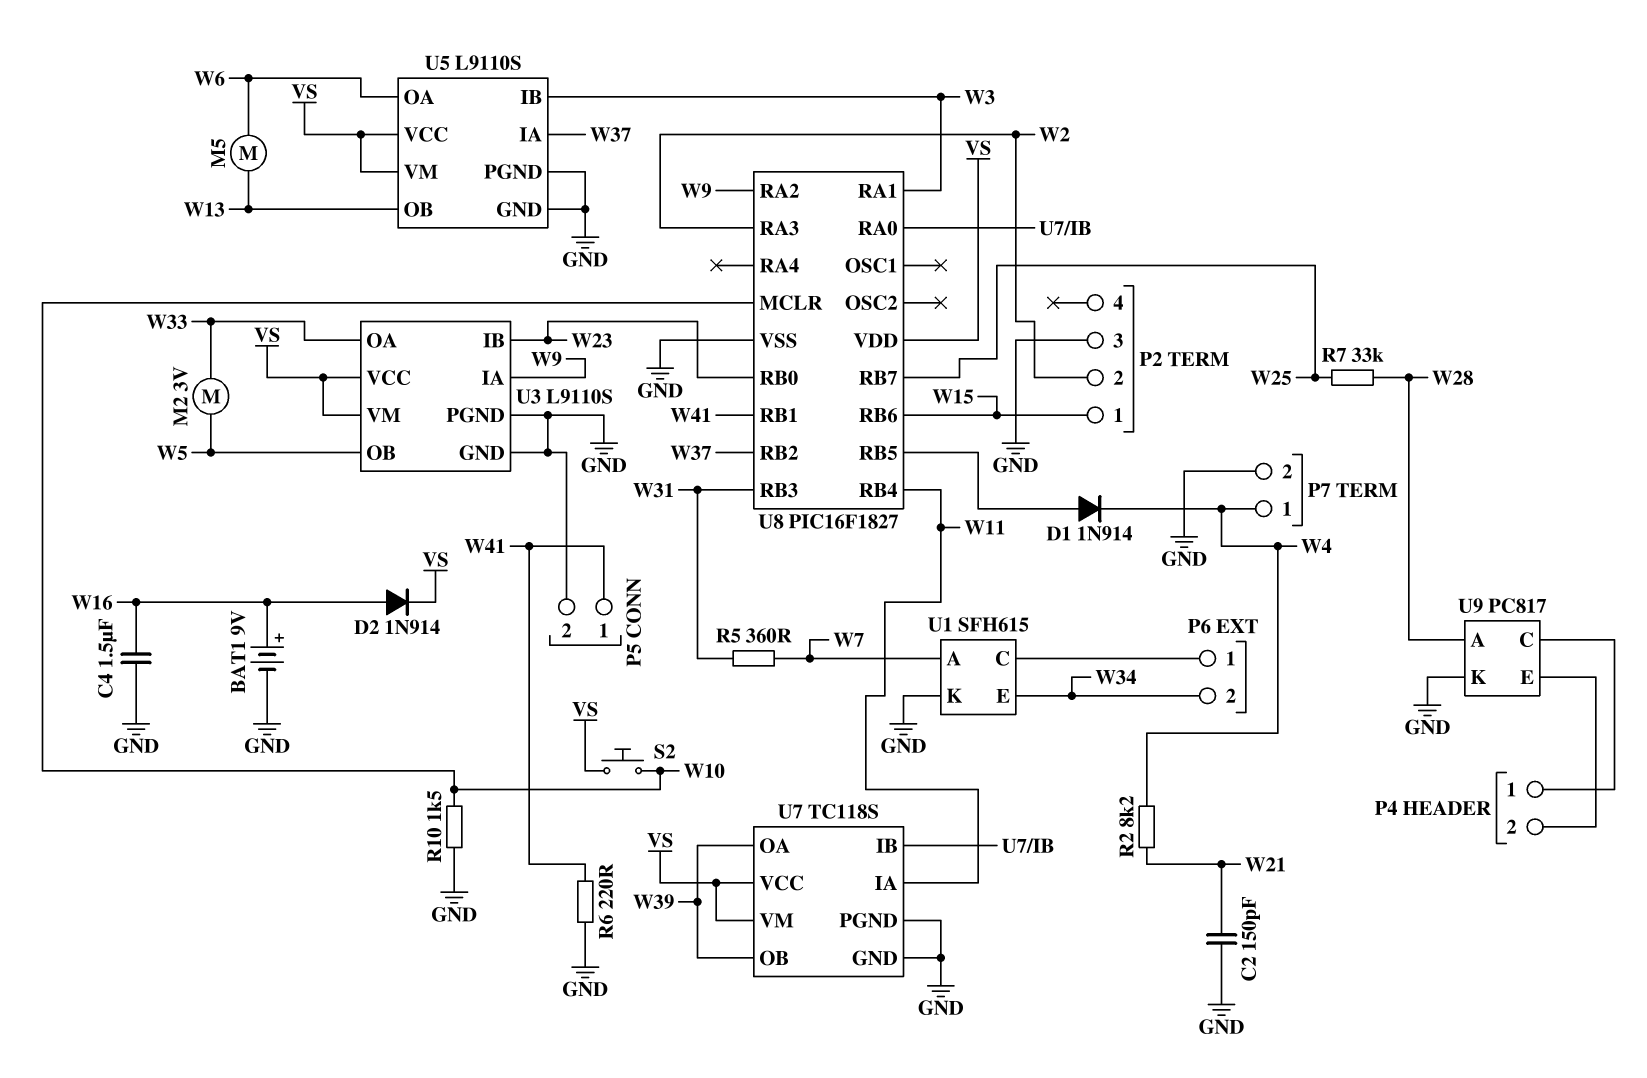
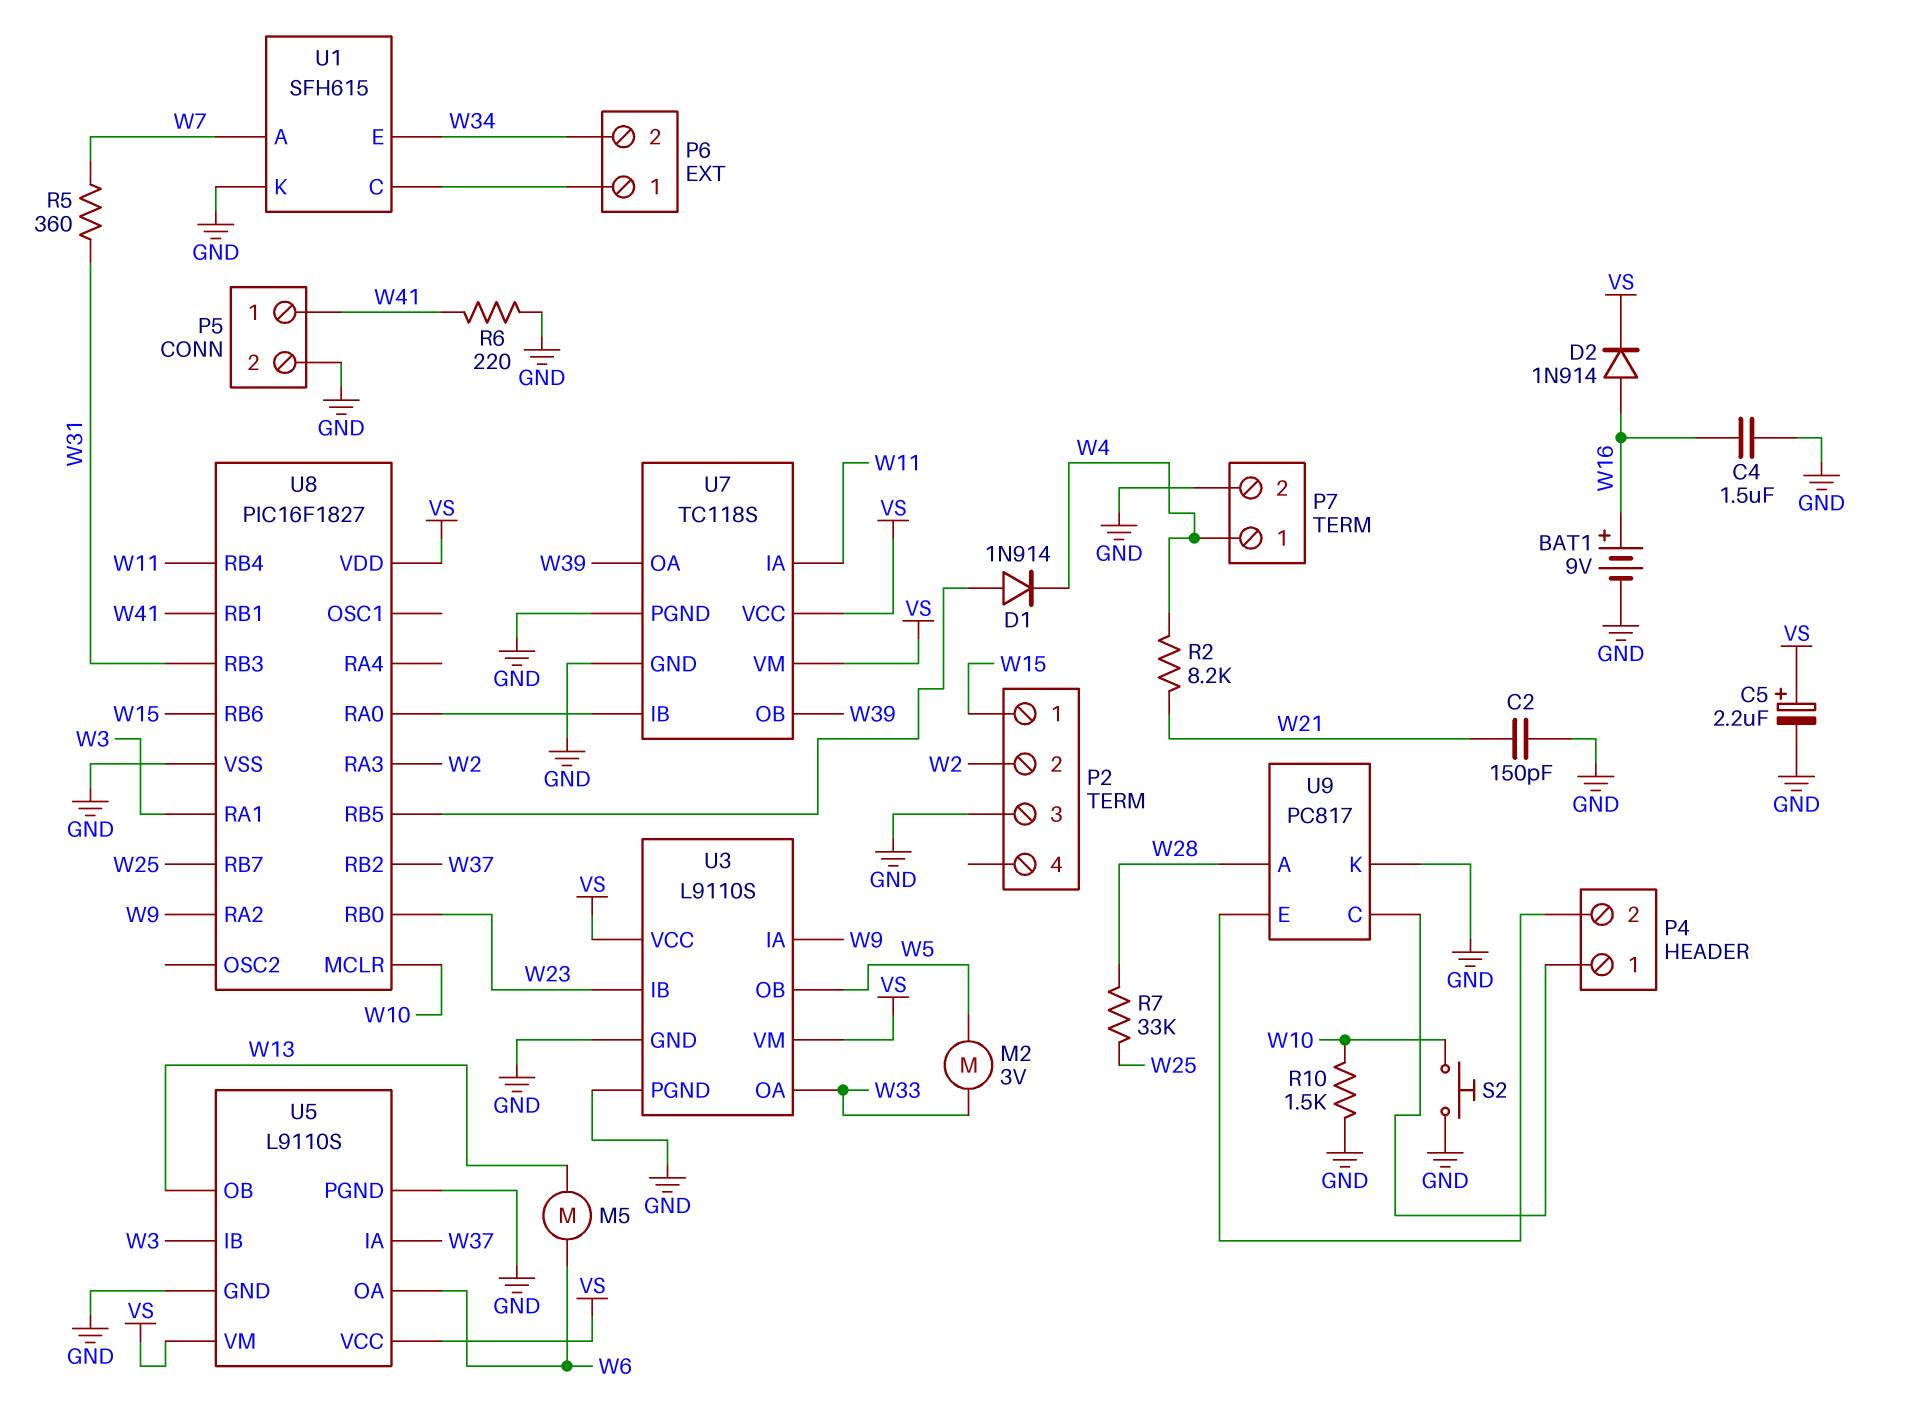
C5: none -> 2.2uF (plus VS, minus GND)
S2: button (VS, W10) -> button (GND, W10)

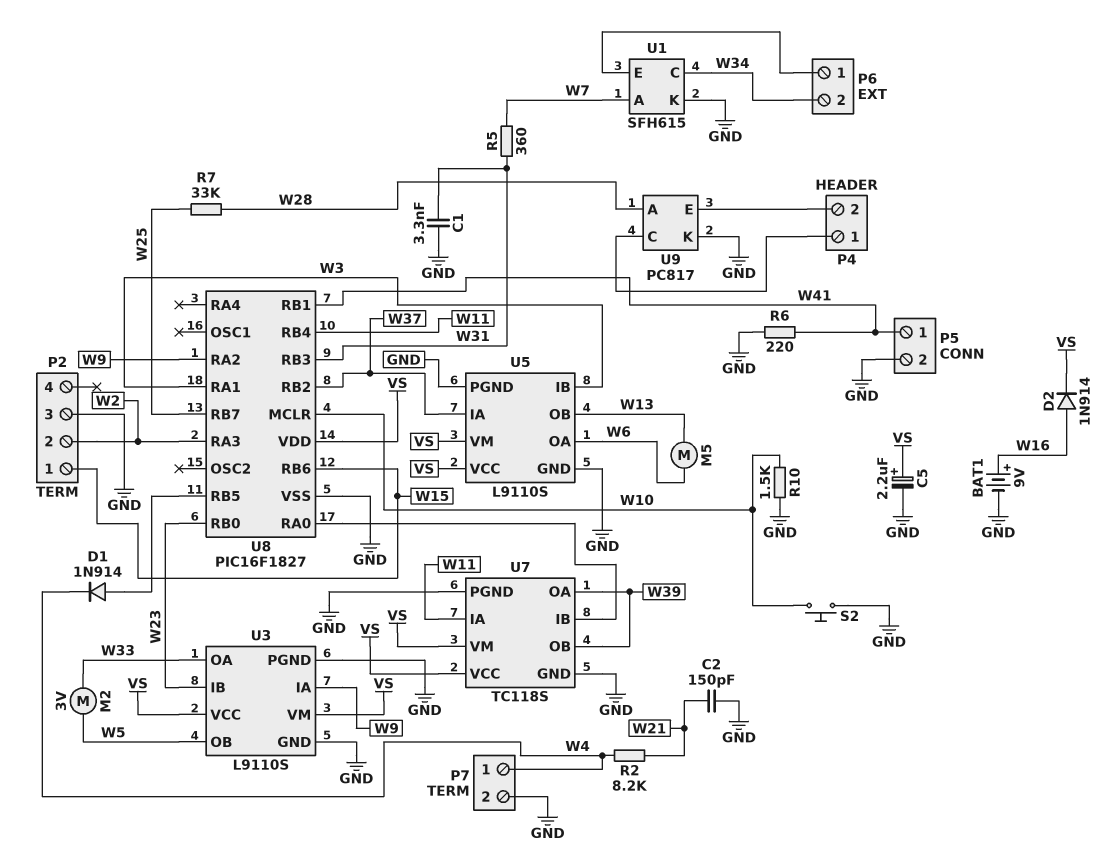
C1: none -> 3.3nF (GND, W31)
C4: 1.5uF (GND, W16) -> none
U1 pin C: P6/1 -> W34
U1 pin E: W34 -> P6/1

